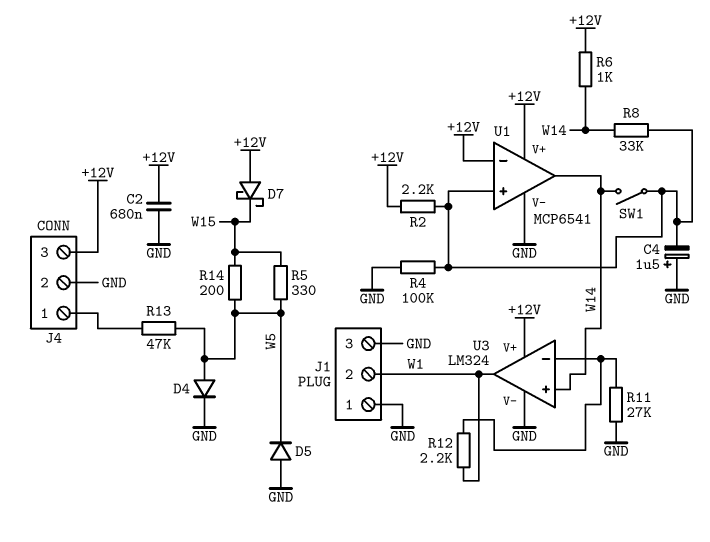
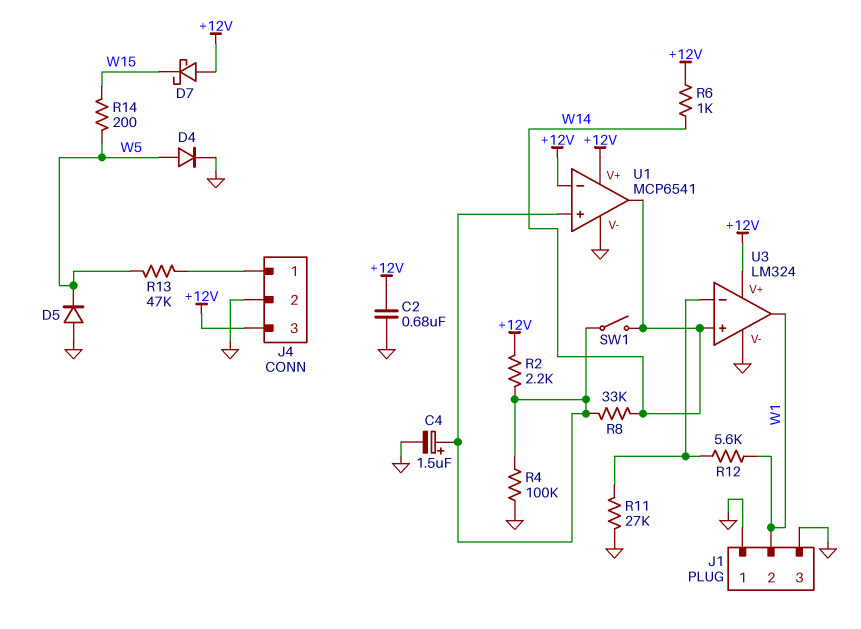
C4: 1.5uF (plus GND, minus U1/in+) -> 1.5uF (plus U1/in+, minus GND)
R5: 330 (W5, W15) -> none
R12: 2.2k (U3/in-, W1) -> 5.6k (U3/in-, W1)

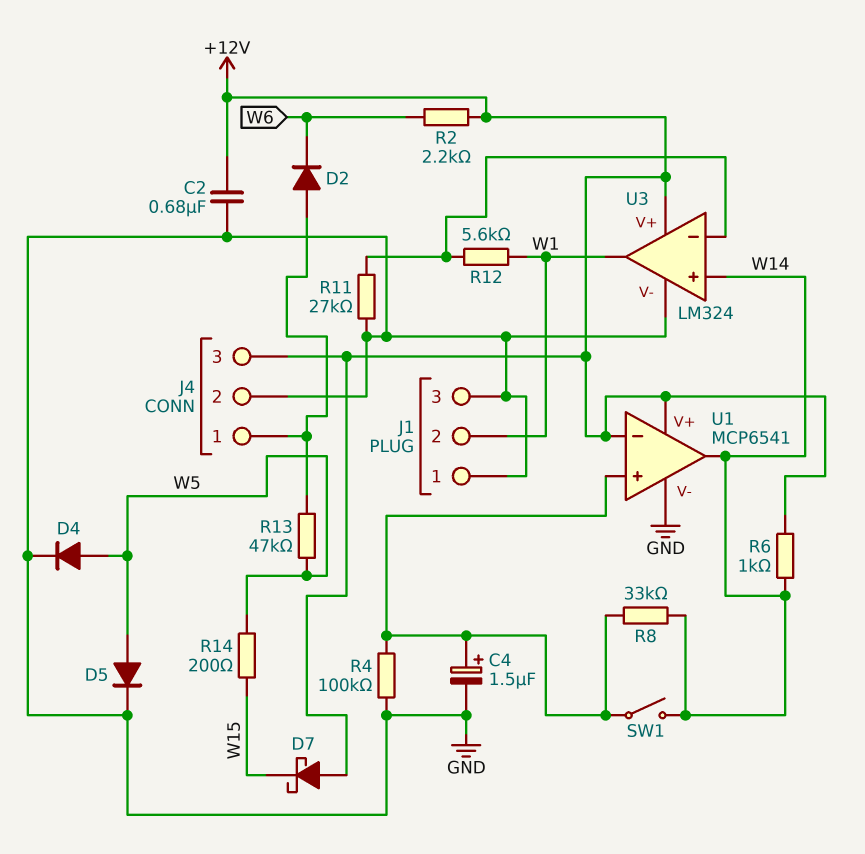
D2: none -> diode (A J4/1, K W6)
D5: diode (A GND, K W5) -> diode (A W5, K GND)
R2: 2.2k (+12V, U1/in+) -> 2.2k (+12V, W6)

